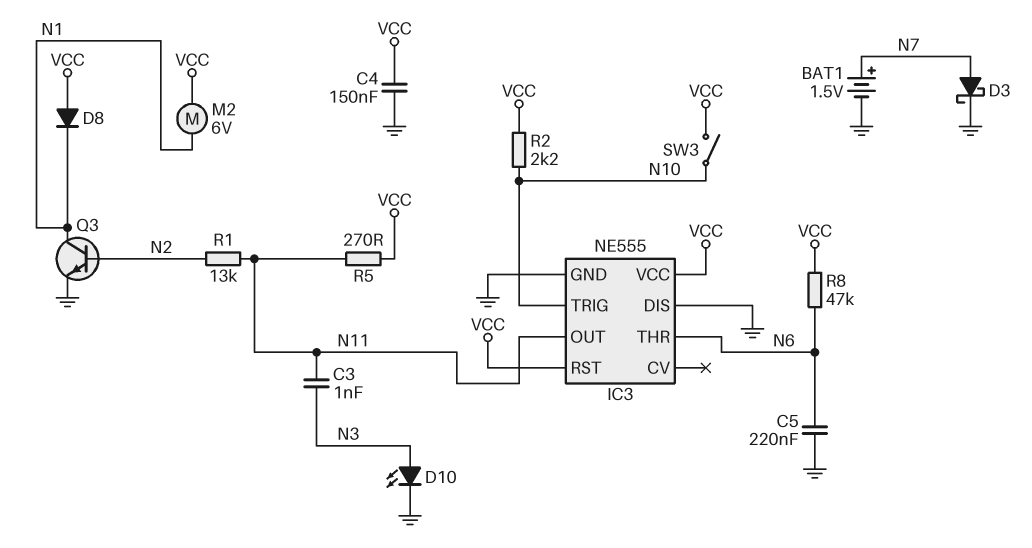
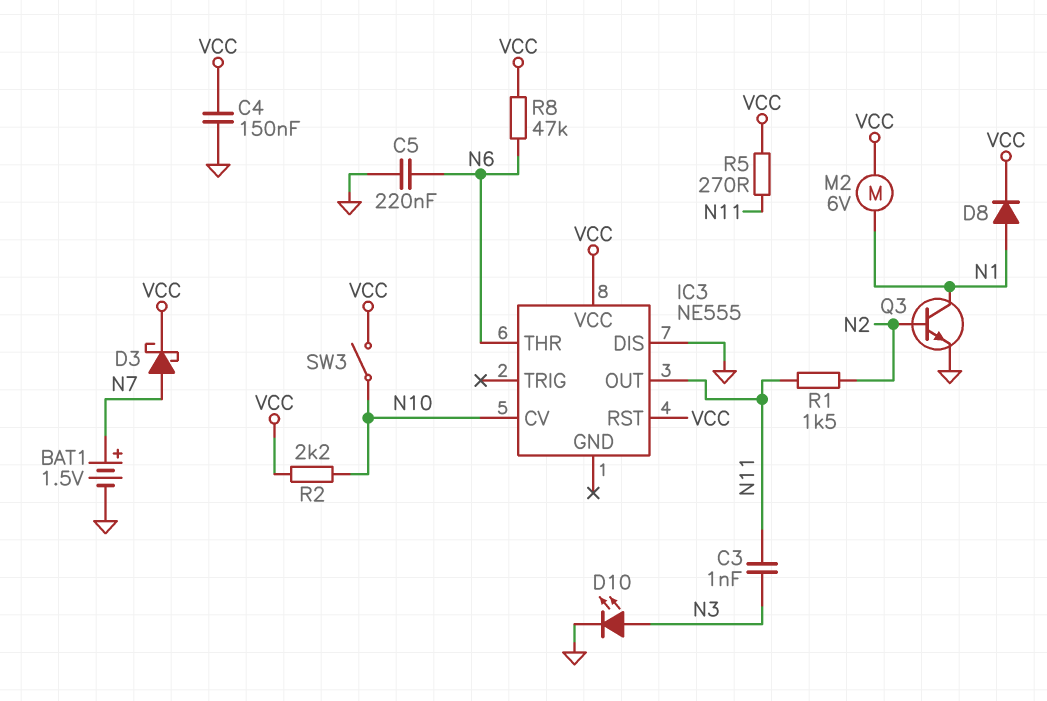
D3: schottky (A N7, K GND) -> schottky (A N7, K VCC)
D8: diode (A VCC, K N1) -> diode (A N1, K VCC)
IC3 pin CV: none -> N10
IC3 pin GND: GND -> none
IC3 pin TRIG: N10 -> none
R1: 13k (N2, N11) -> 1.5k (N2, N11)

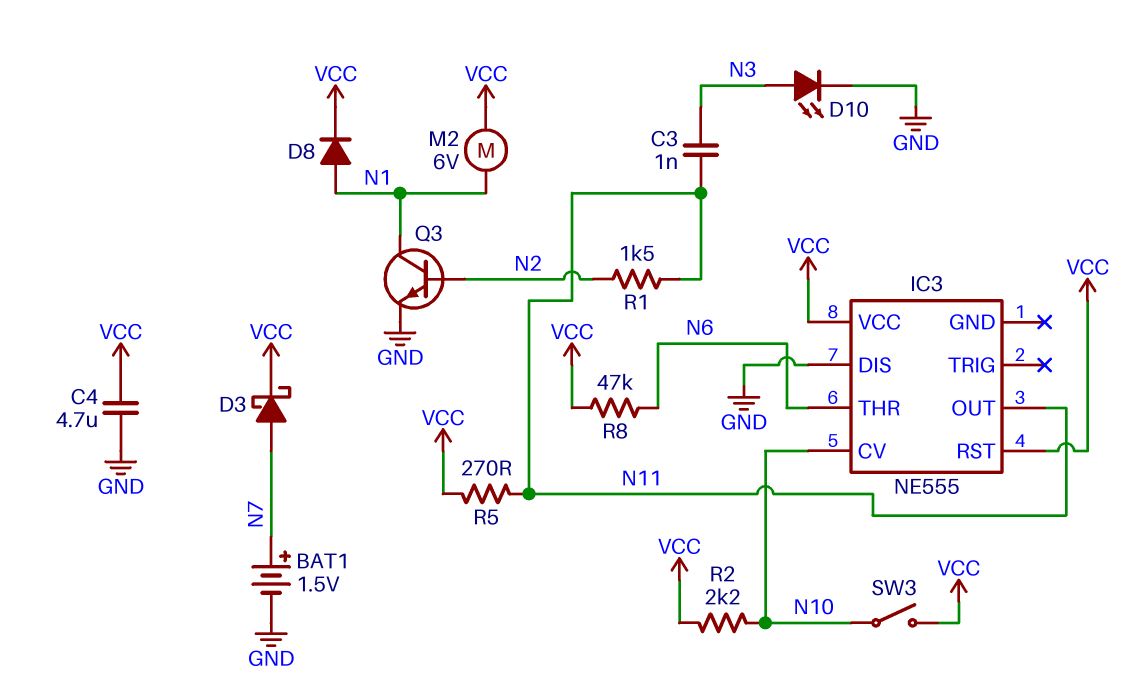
C4: 150nF (GND, VCC) -> 4.7uF (GND, VCC)
C5: 220nF (GND, N6) -> none

